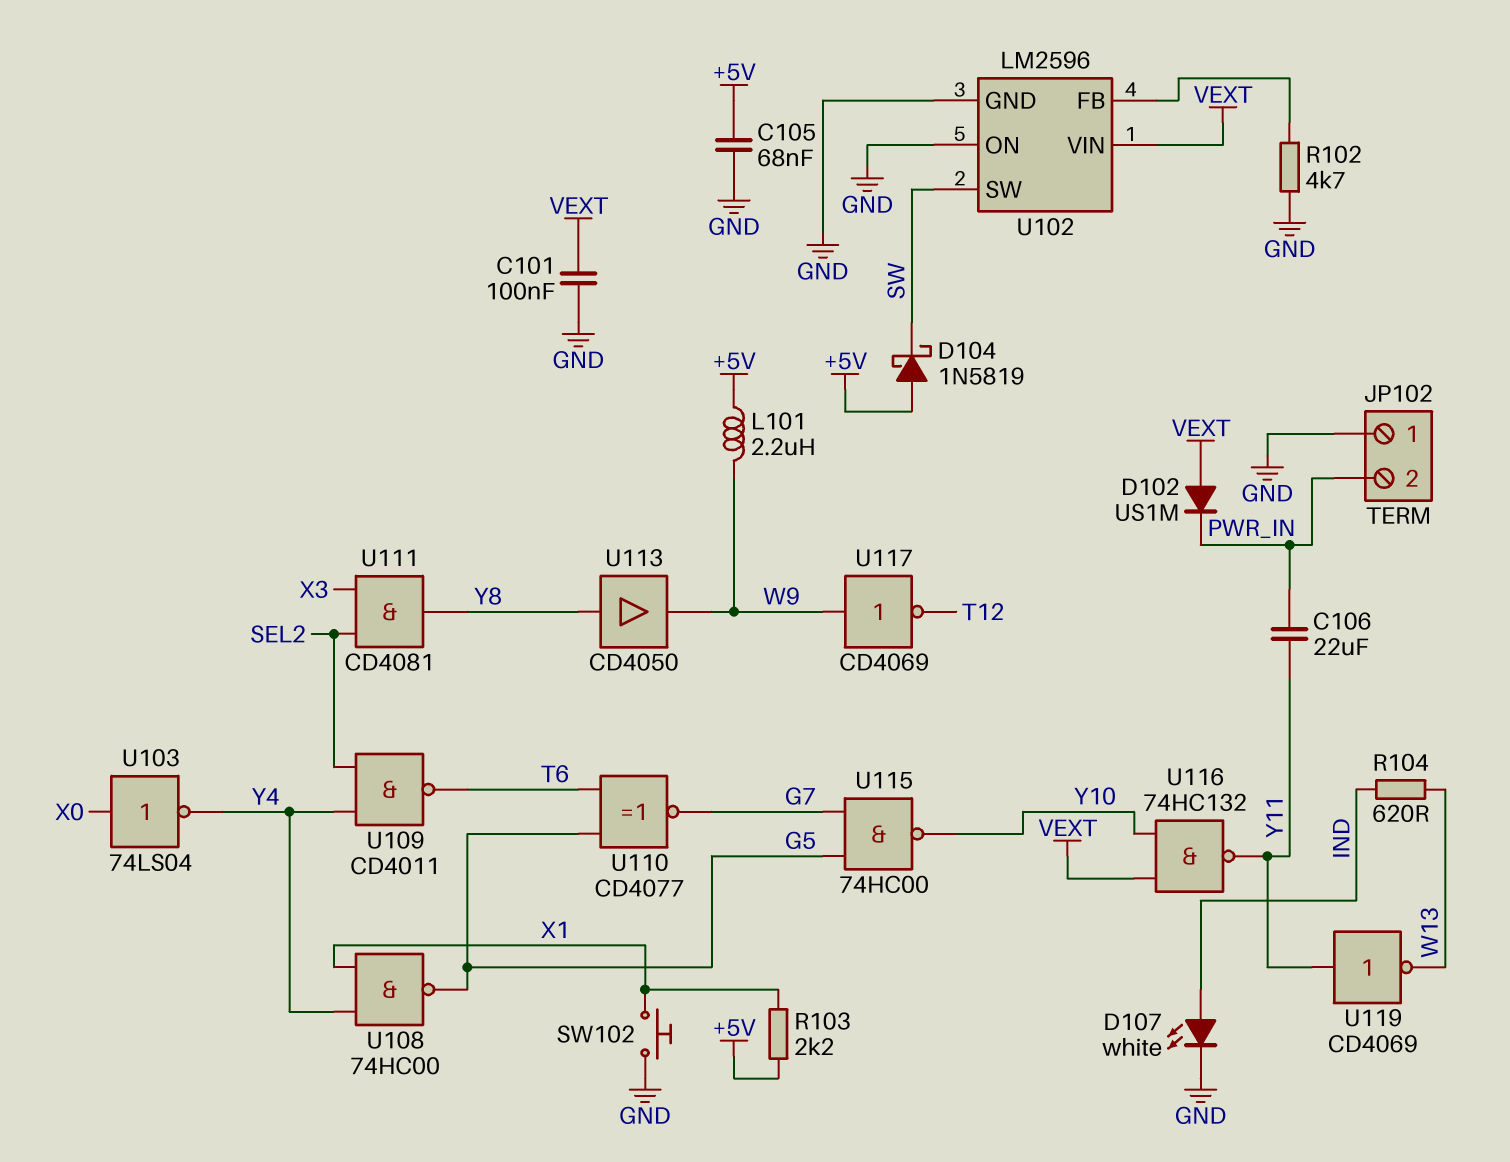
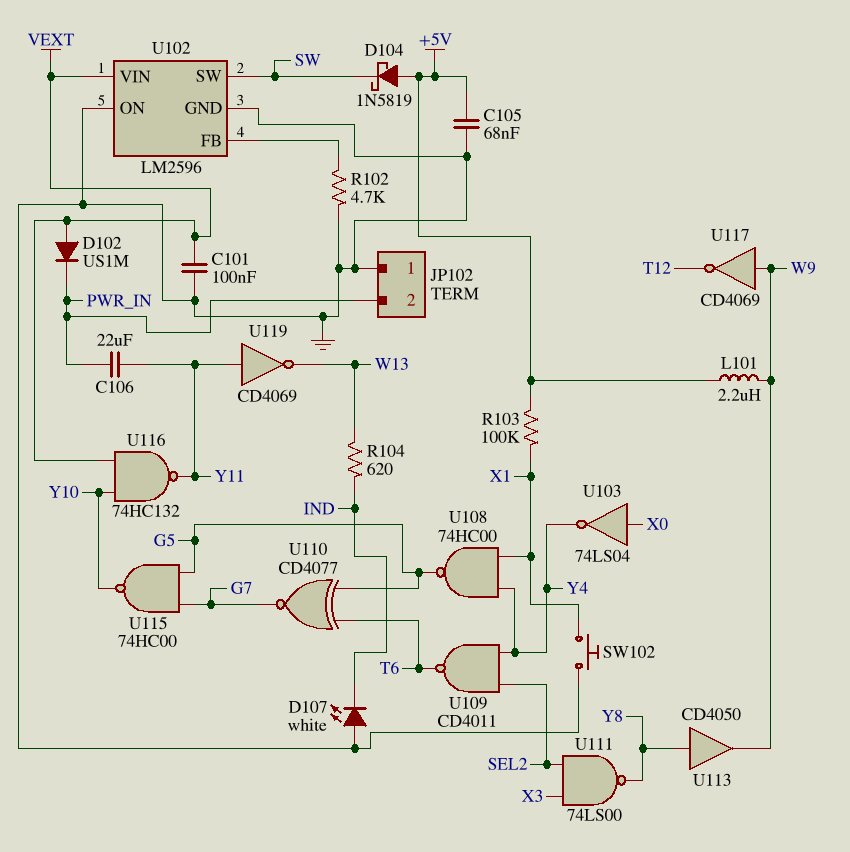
D107: LED white (A IND, K GND) -> LED white (A GND, K IND)
R103: 2.2k (+5V, X1) -> 100k (+5V, X1)
U111: AND CD4081 (in SEL2, in X3, out Y8) -> NAND 74LS00 (in SEL2, in X3, out Y8)

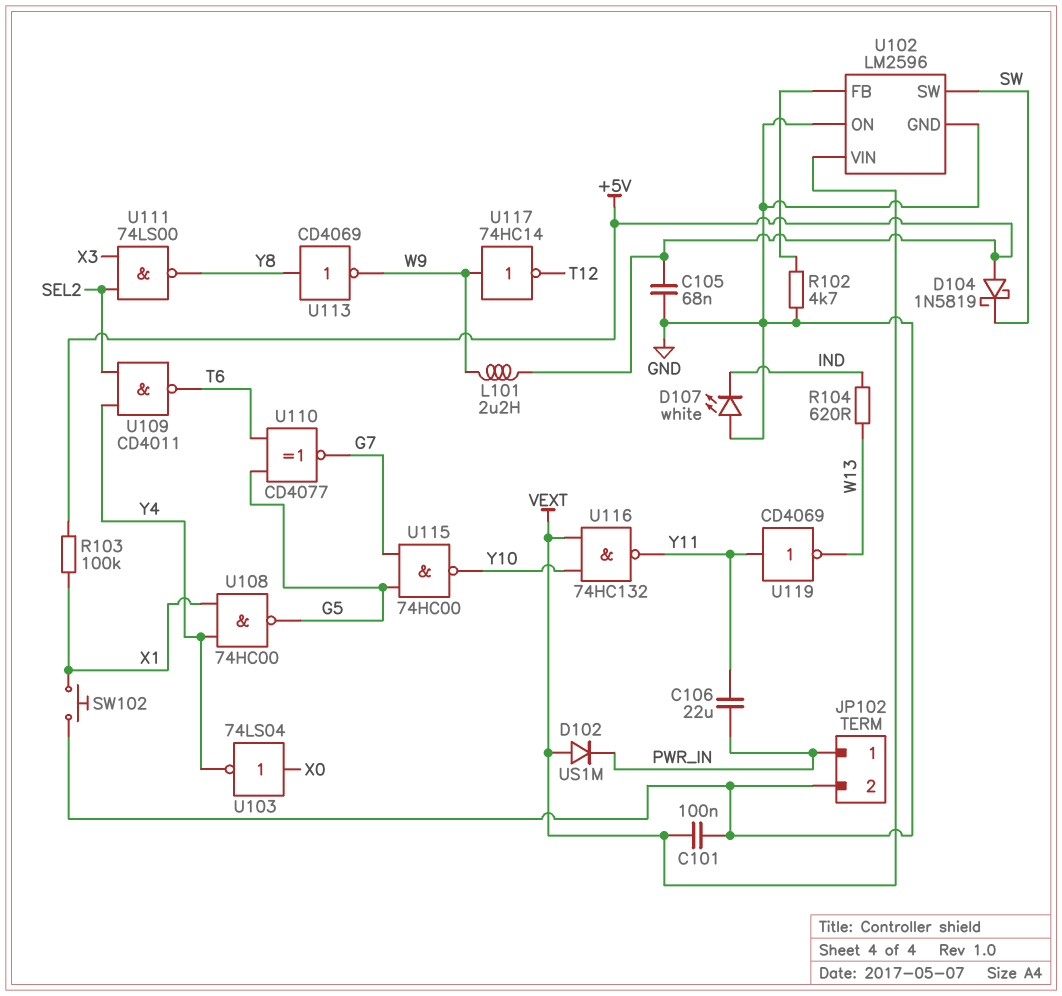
JP102 pin 1: GND -> PWR_IN
JP102 pin 2: PWR_IN -> GND
U113: buffer CD4050 (in Y8, out W9) -> NOT CD4069 (in Y8, out W9)
U117: NOT CD4069 (in W9, out T12) -> NOT 74HC14 (in W9, out T12)

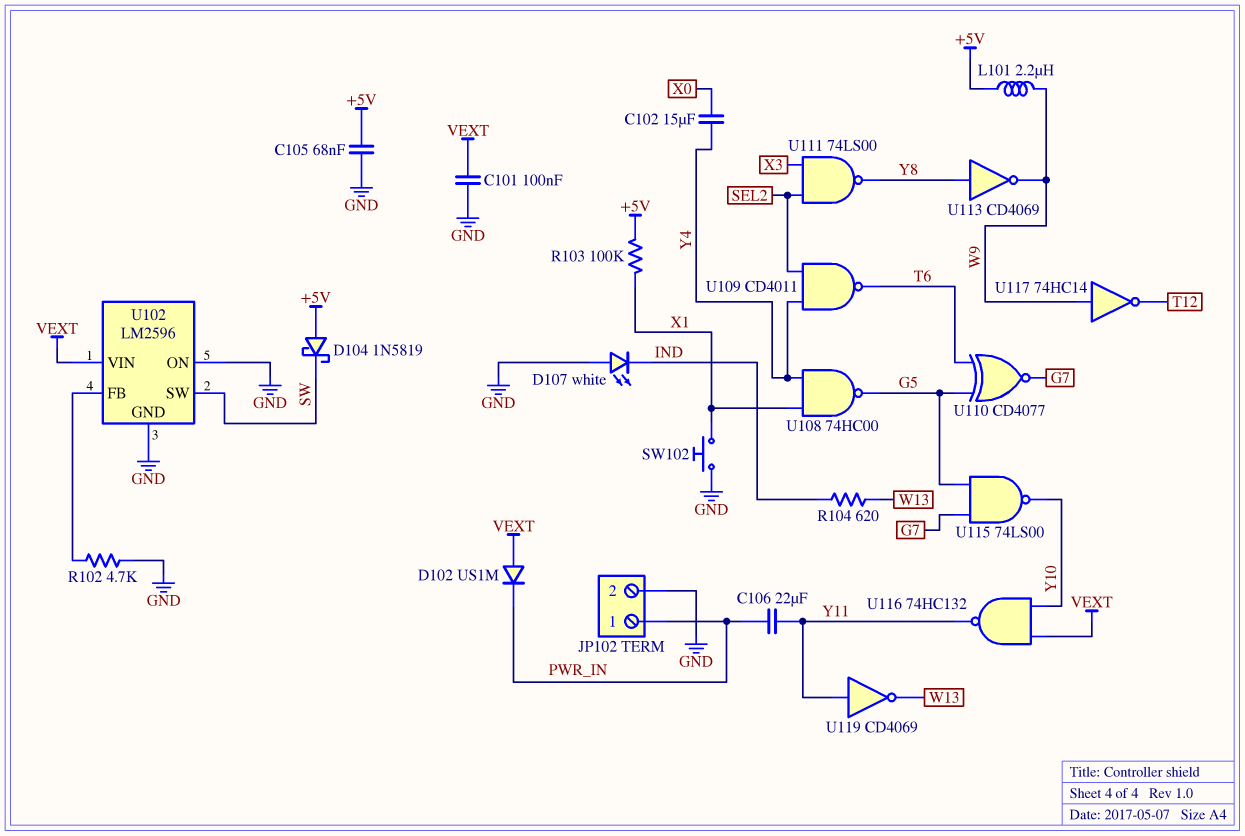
C102: none -> 15uF (X0, Y4)
U103: NOT 74LS04 (in X0, out Y4) -> none
U115: NAND 74HC00 (in G5, in G7, out Y10) -> NAND 74LS00 (in G5, in G7, out Y10)

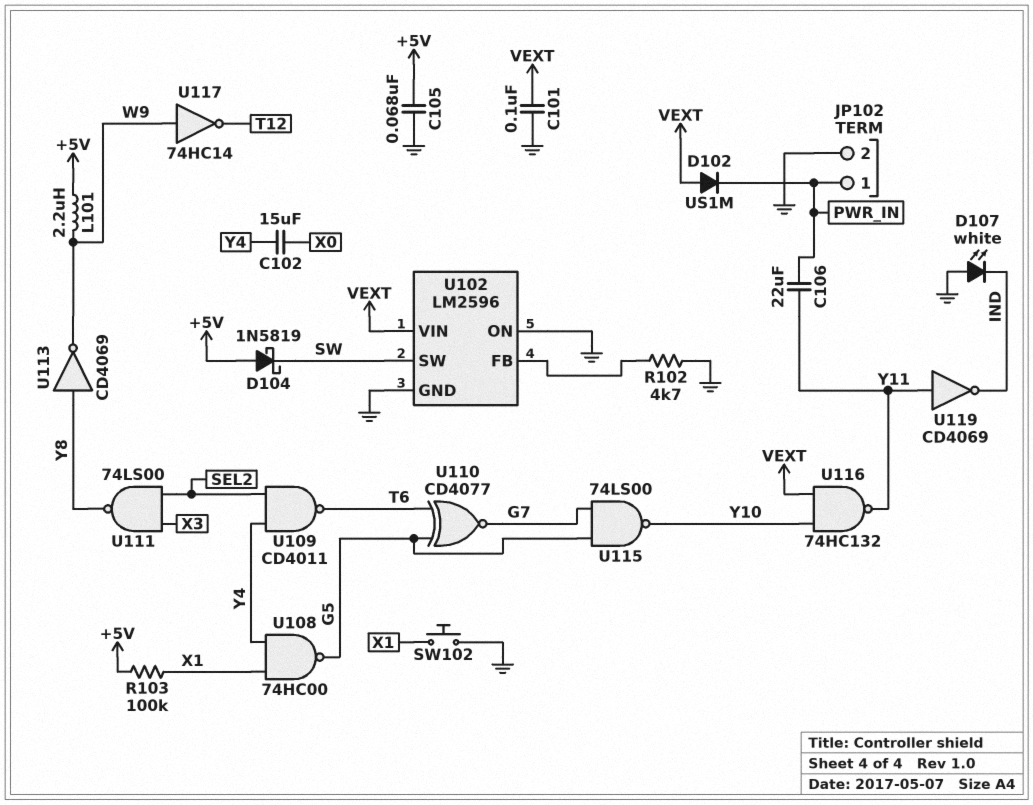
R104: 620 (IND, W13) -> none
U119: NOT CD4069 (in Y11, out W13) -> NOT CD4069 (in Y11, out IND)

